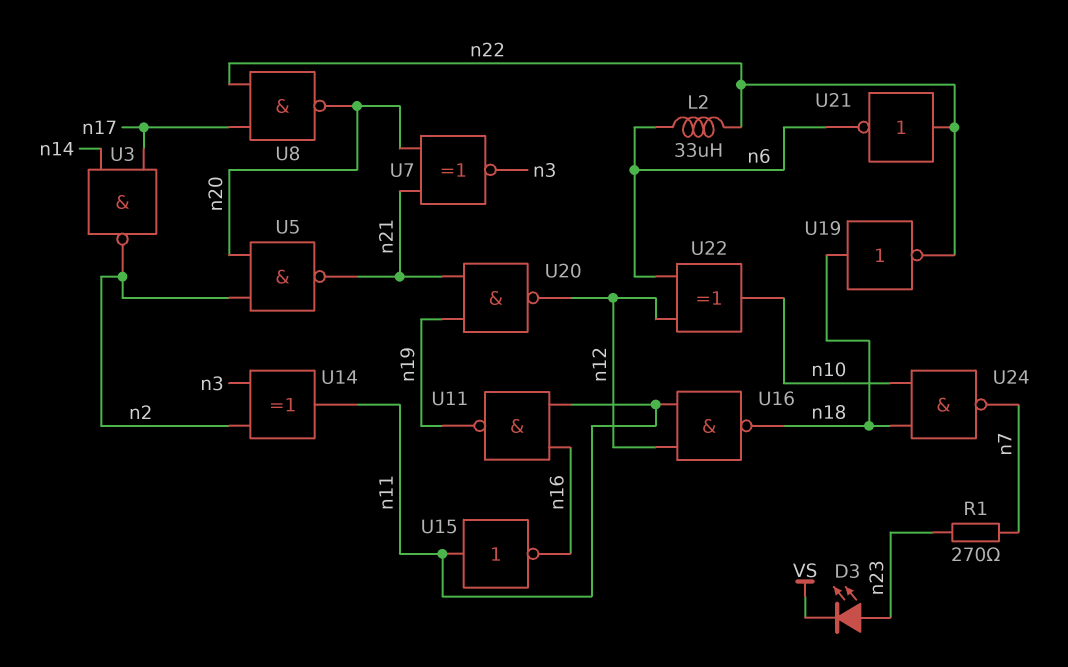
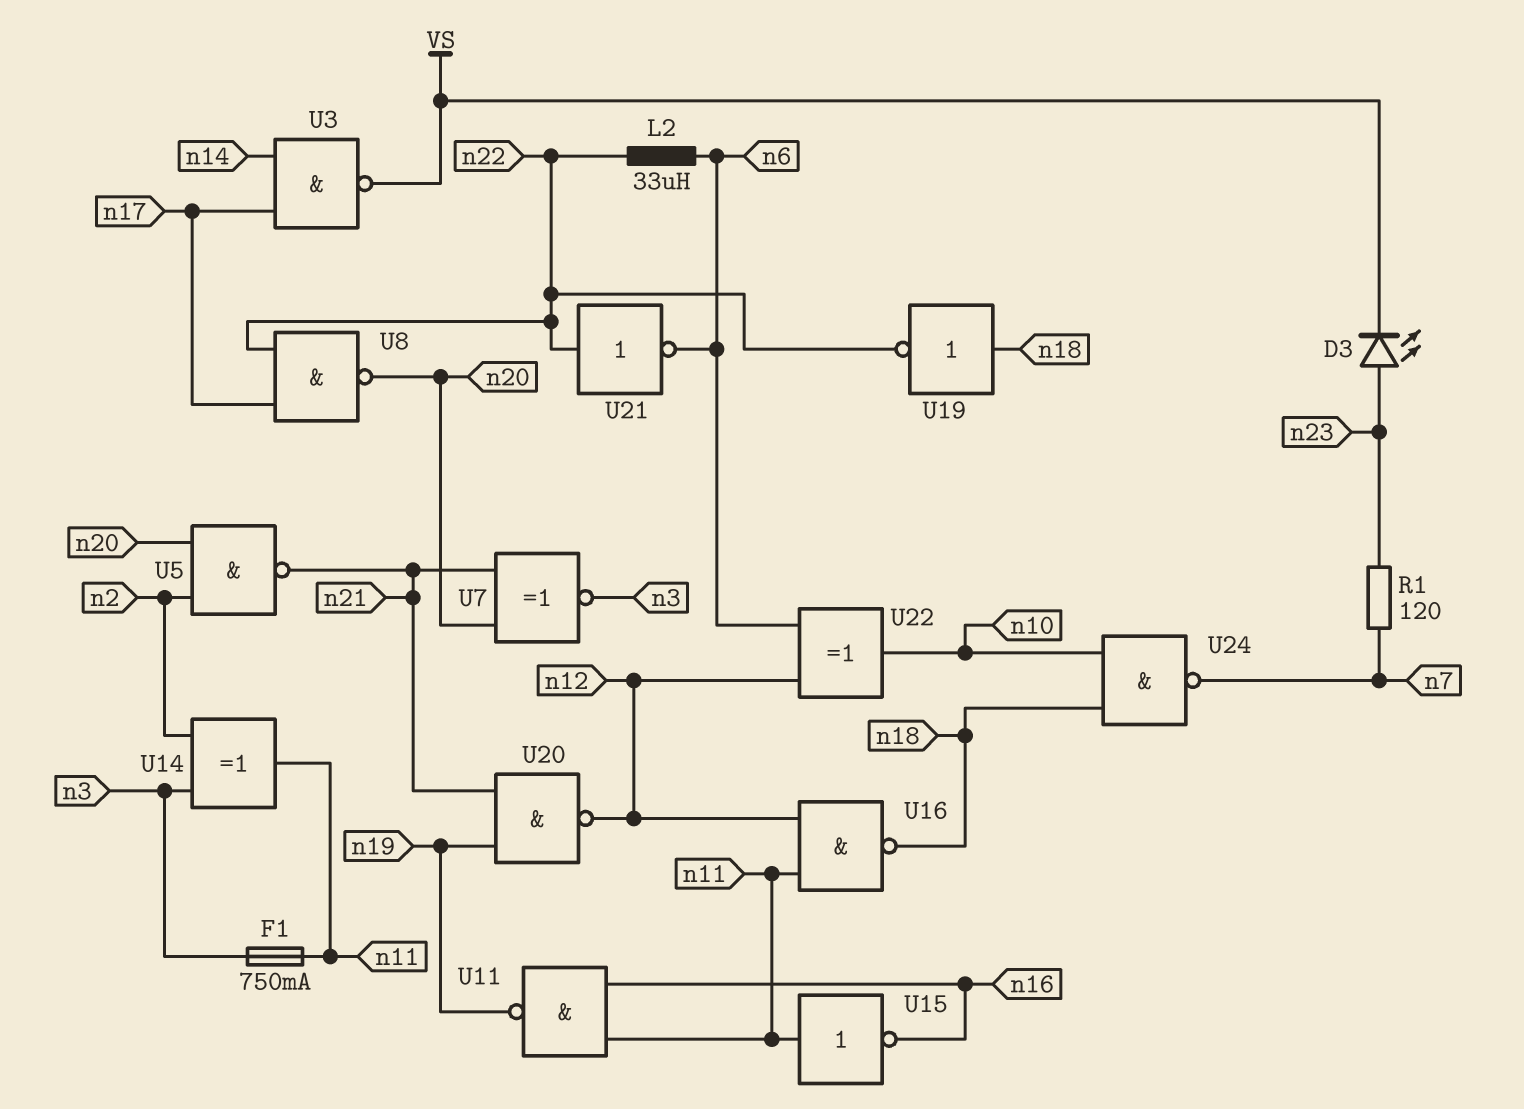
F1: none -> 750mA (n3, n11)
R1: 270 (n7, n23) -> 120 (n7, n23)
U3: NAND (in n14, in n17, out n2) -> NAND (in n14, in n17, out VS)

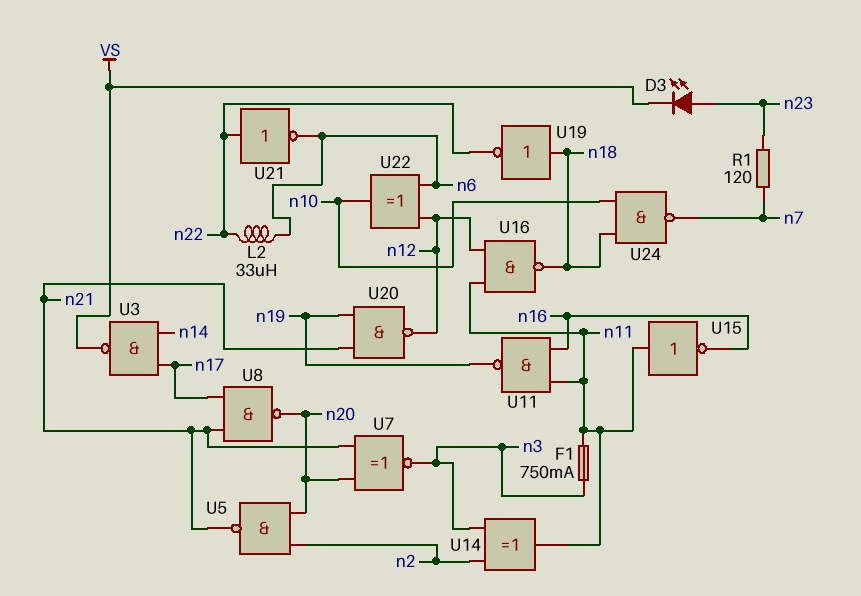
U8: NAND (in n17, in n22, out n20) -> NAND (in n17, in n21, out n20)

